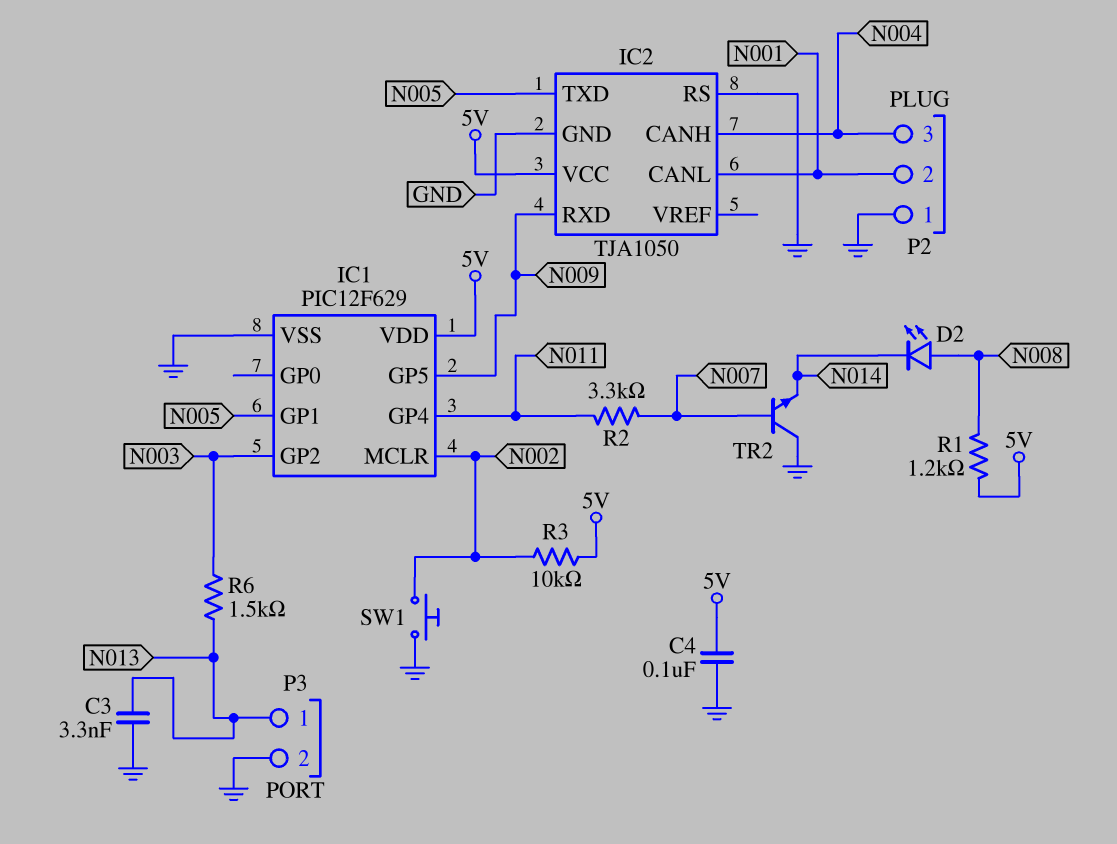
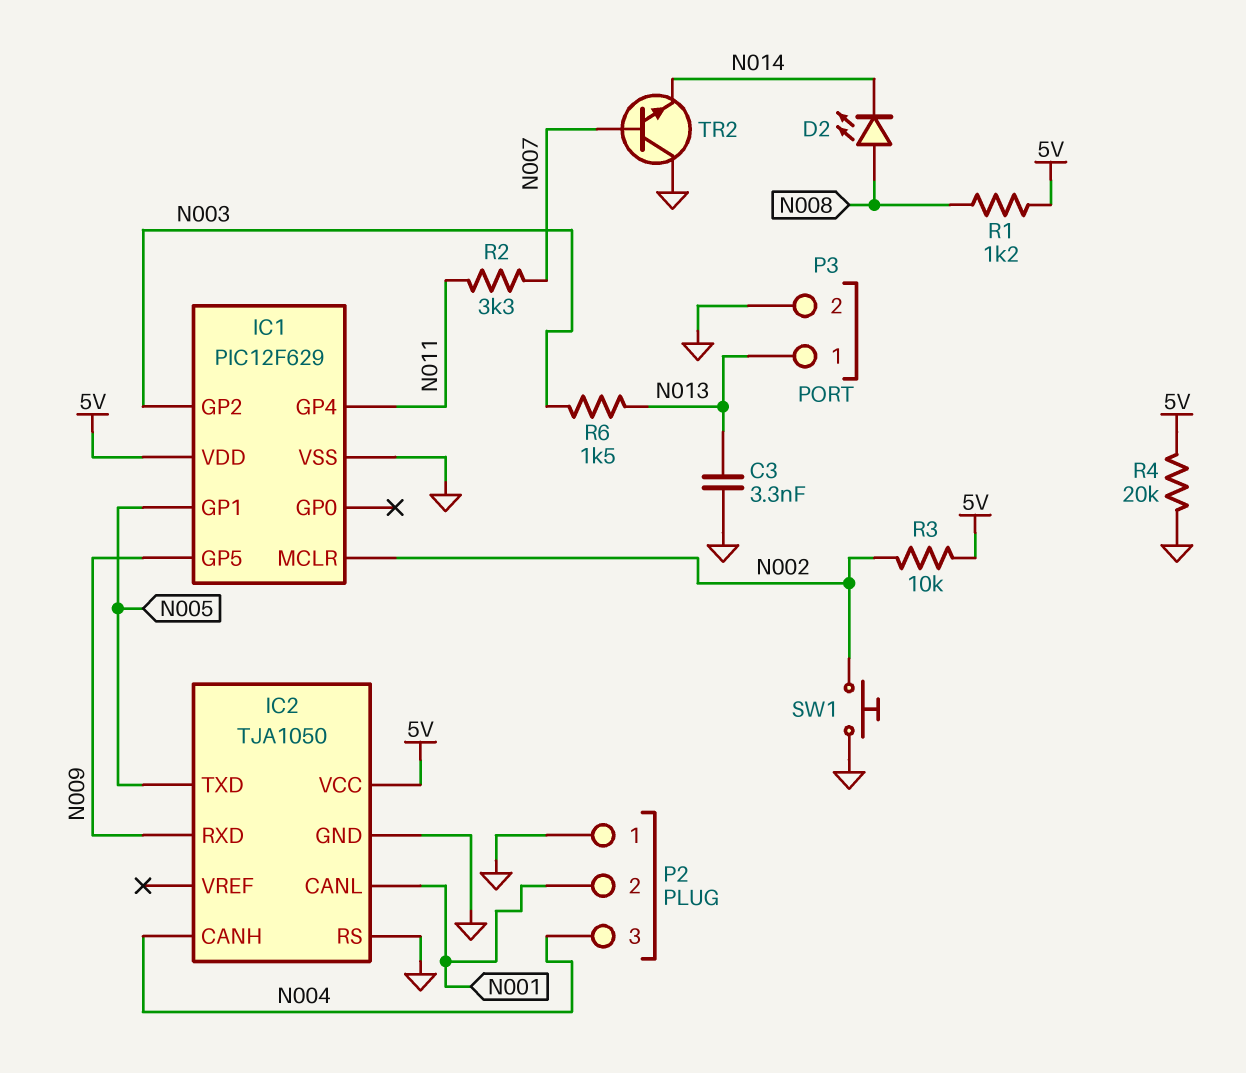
C4: 100nF (5V, GND) -> none
R4: none -> 20k (5V, GND)

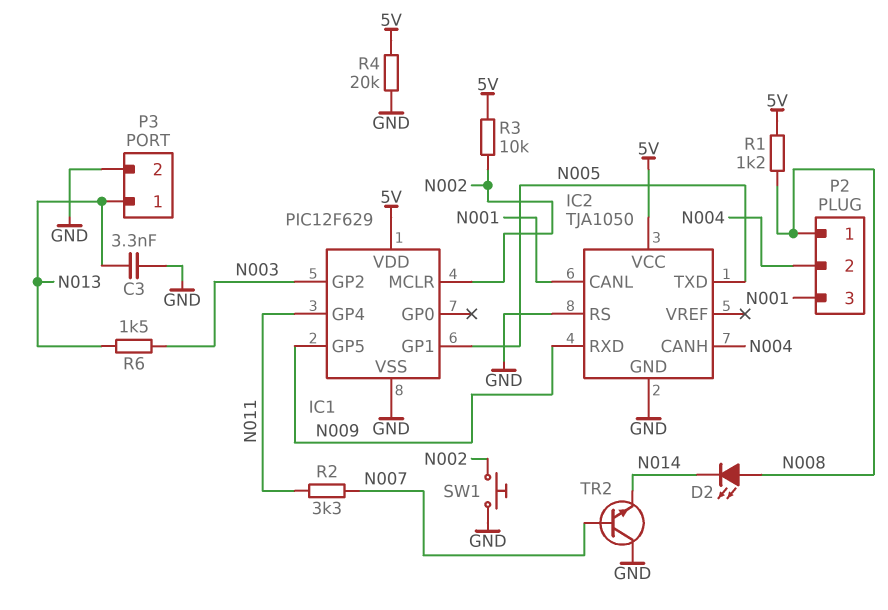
P2 pin 1: GND -> N008
P2 pin 2: N001 -> N004
P2 pin 3: N004 -> N001

